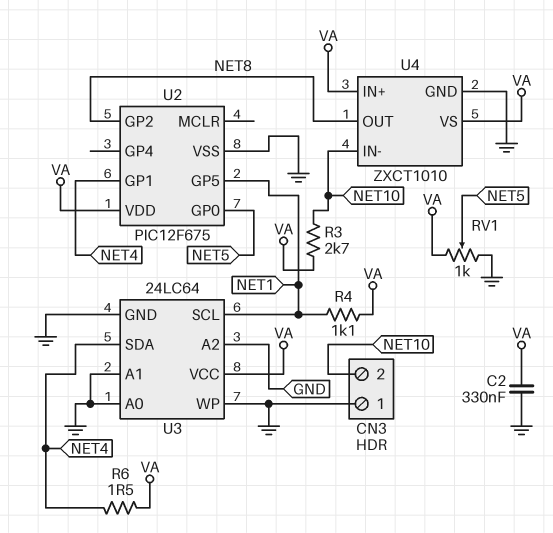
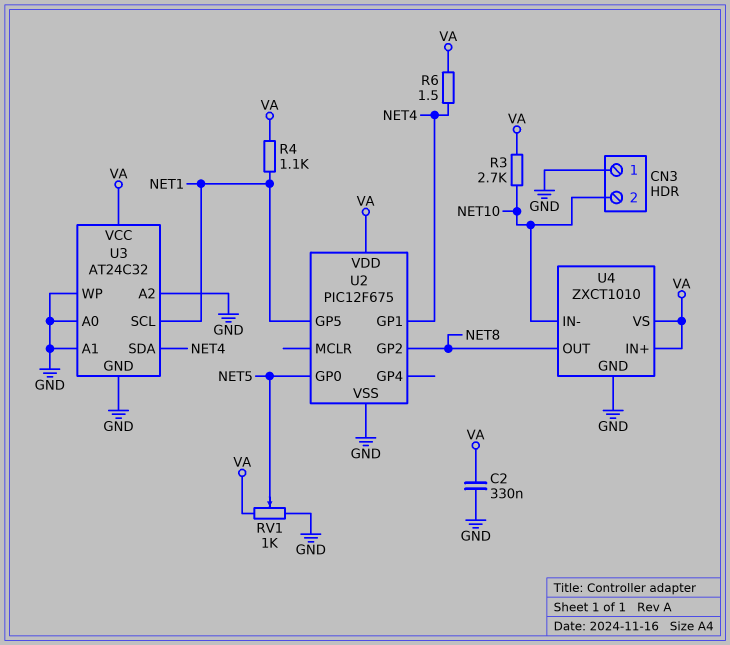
U3: 24LC64 -> AT24C32

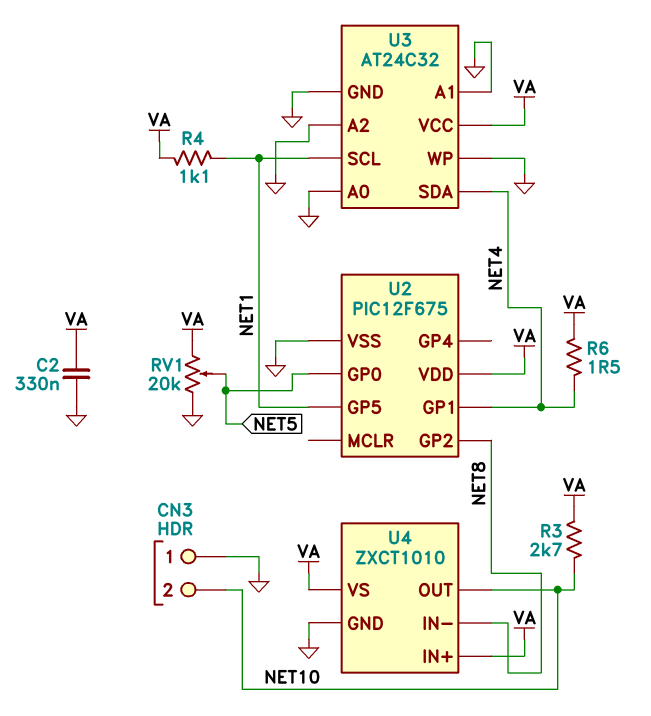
RV1: 1k (GND, VA, wiper NET5) -> 20k (GND, VA, wiper NET5)
U4 pin IN-: NET10 -> NET8
U4 pin OUT: NET8 -> NET10

